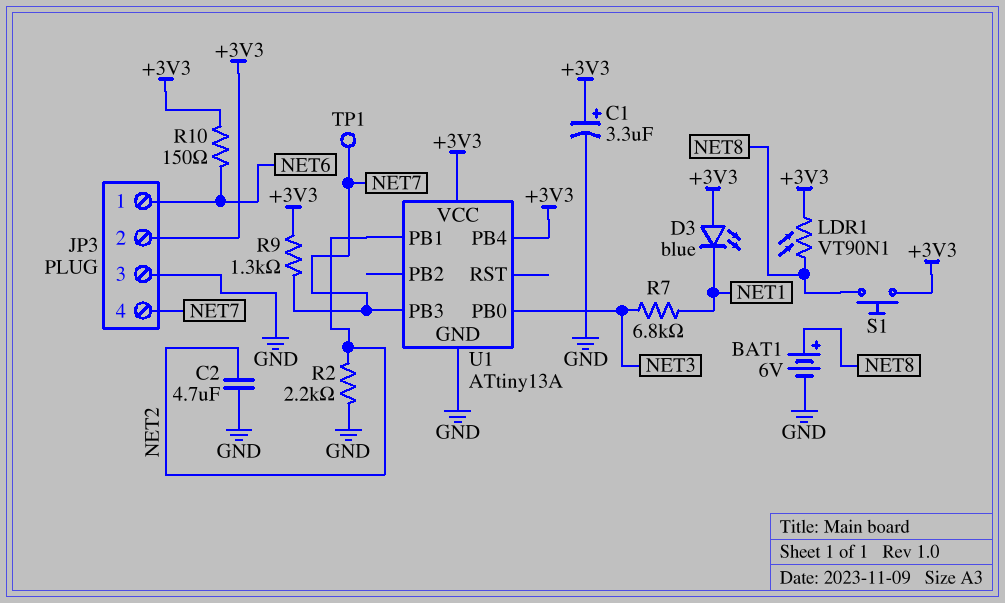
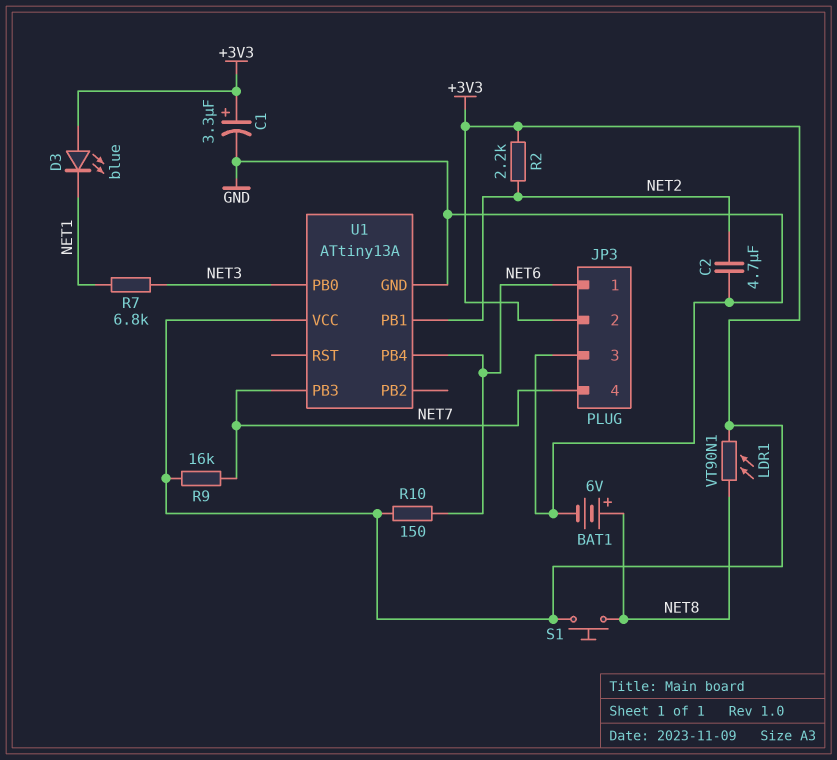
R2: 2.2k (GND, NET2) -> 2.2k (+3V3, NET2)
R9: 1.3k (+3V3, NET7) -> 16k (+3V3, NET7)
TP1: test point (NET7) -> none
U1 pin PB4: +3V3 -> NET6

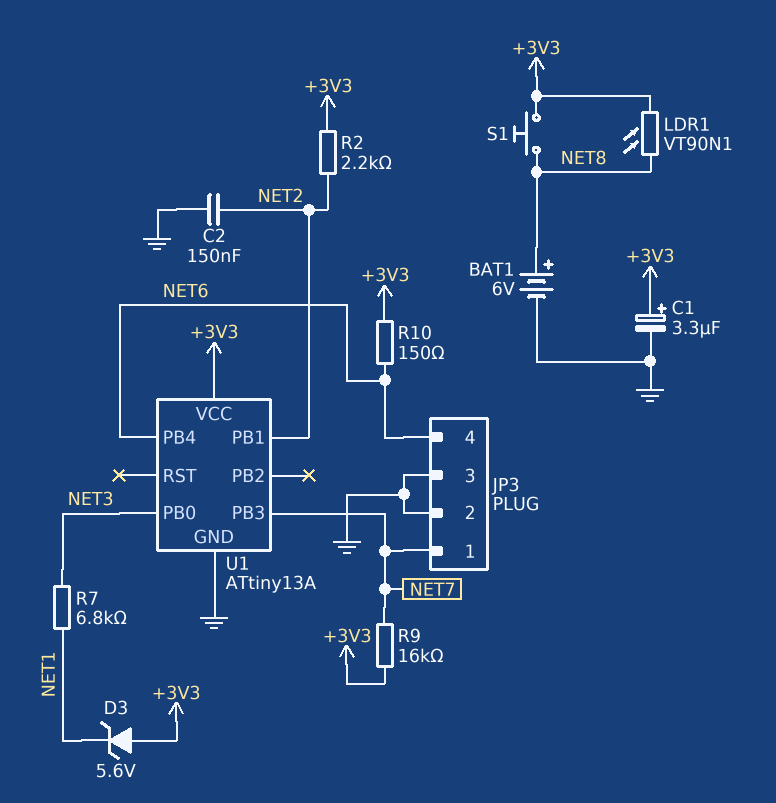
C2: 4.7uF (GND, NET2) -> 150nF (GND, NET2)
D3: LED blue (A +3V3, K NET1) -> zener 5.6V (A +3V3, K NET1)
JP3 pin 1: NET6 -> NET7
JP3 pin 2: +3V3 -> GND
JP3 pin 4: NET7 -> NET6

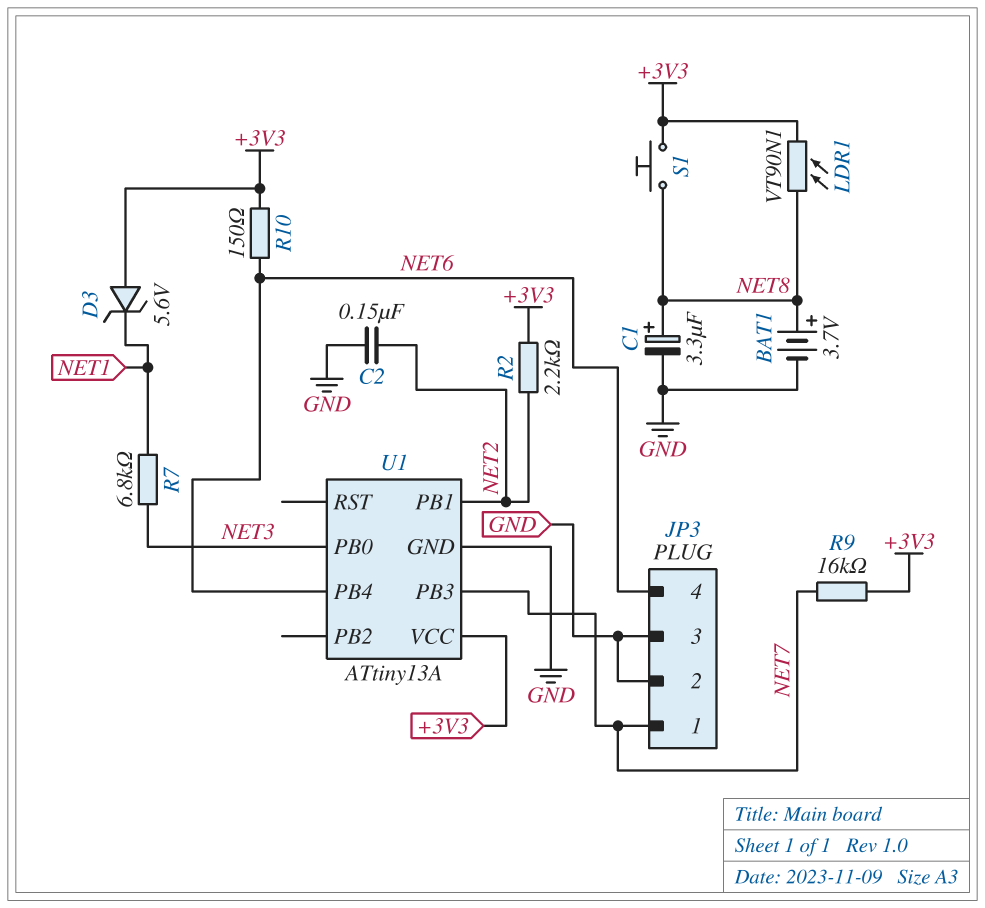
BAT1: 6V (plus NET8, minus GND) -> 3.7V (plus NET8, minus GND)
C1: 3.3uF (plus +3V3, minus GND) -> 3.3uF (plus NET8, minus GND)

